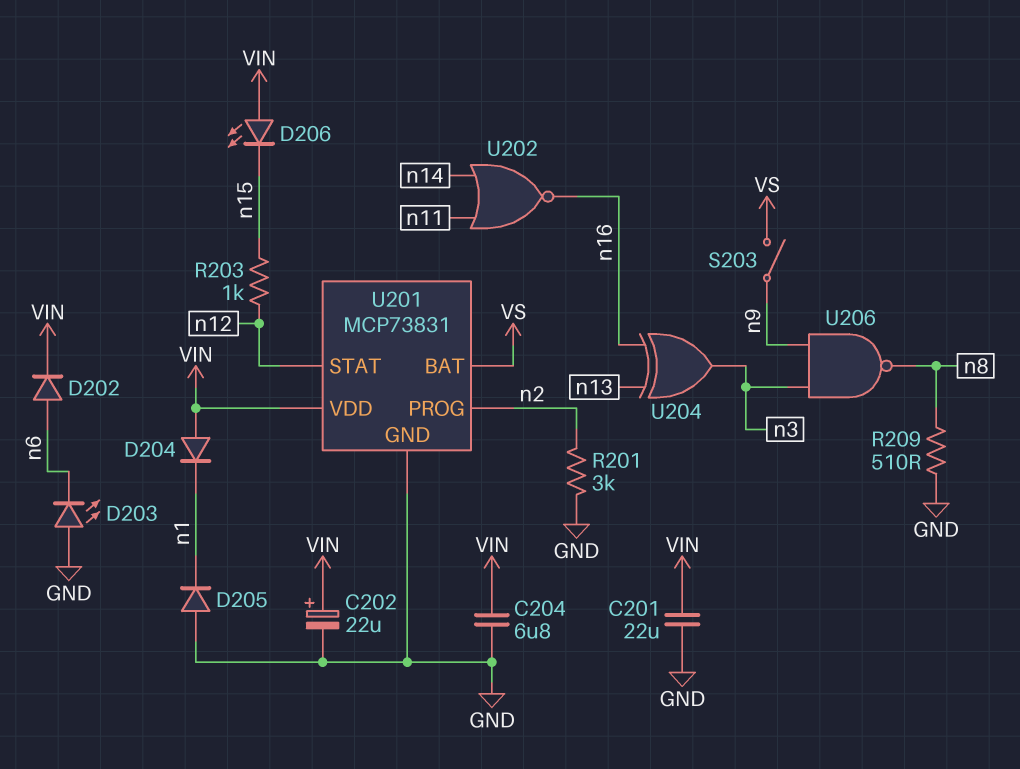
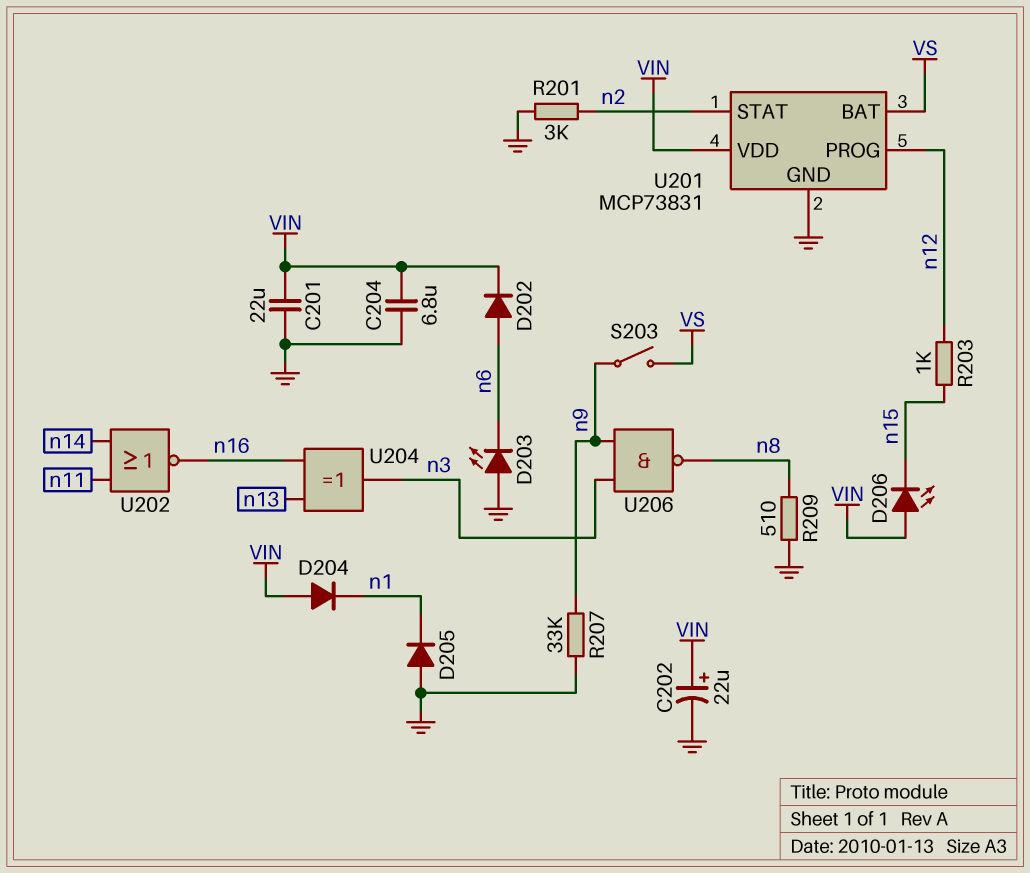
R207: none -> 33k (GND, n9)
U201 pin PROG: n2 -> n12
U201 pin STAT: n12 -> n2

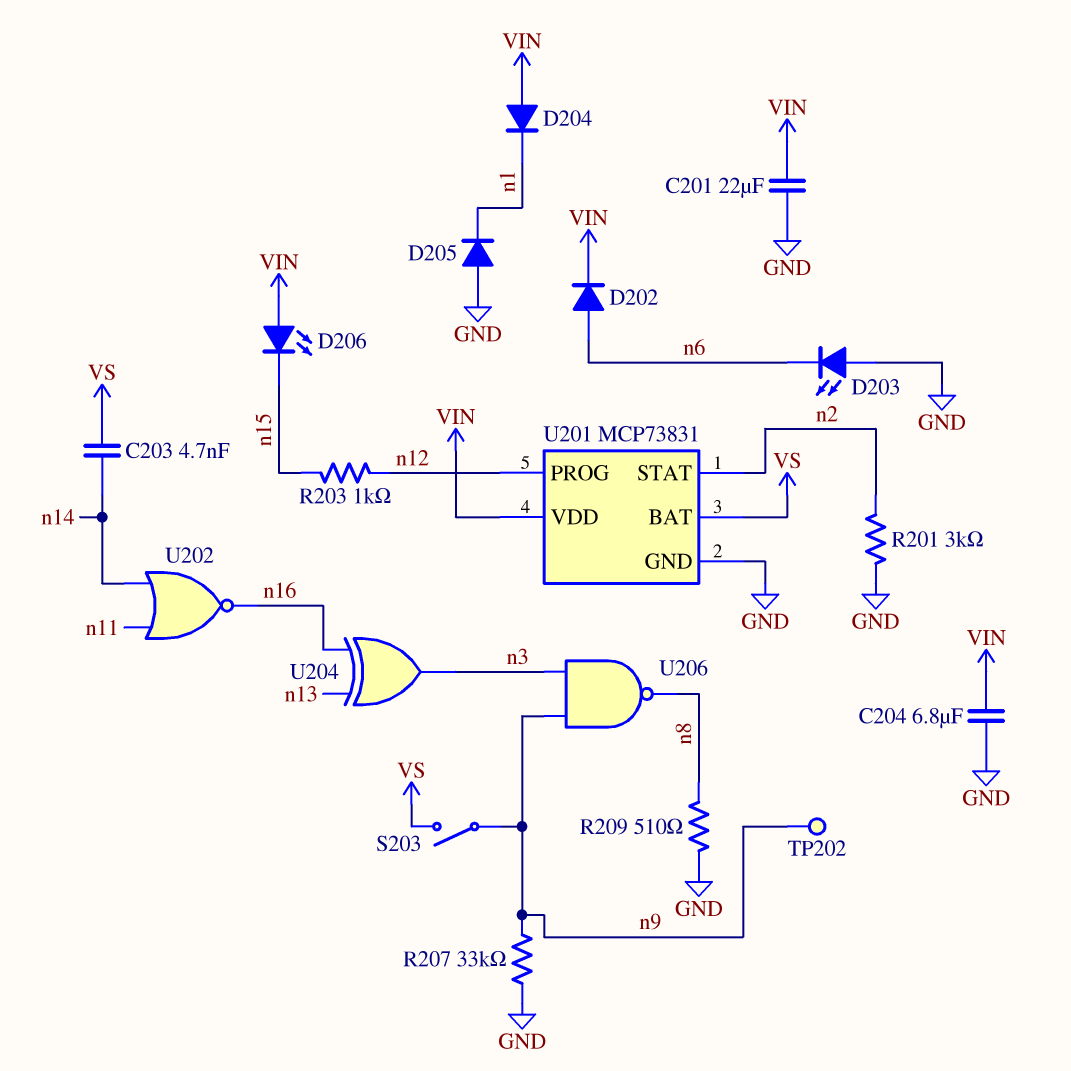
C202: 22uF (plus VIN, minus GND) -> none
C203: none -> 4.7nF (VS, n14)
TP202: none -> test point (n9)

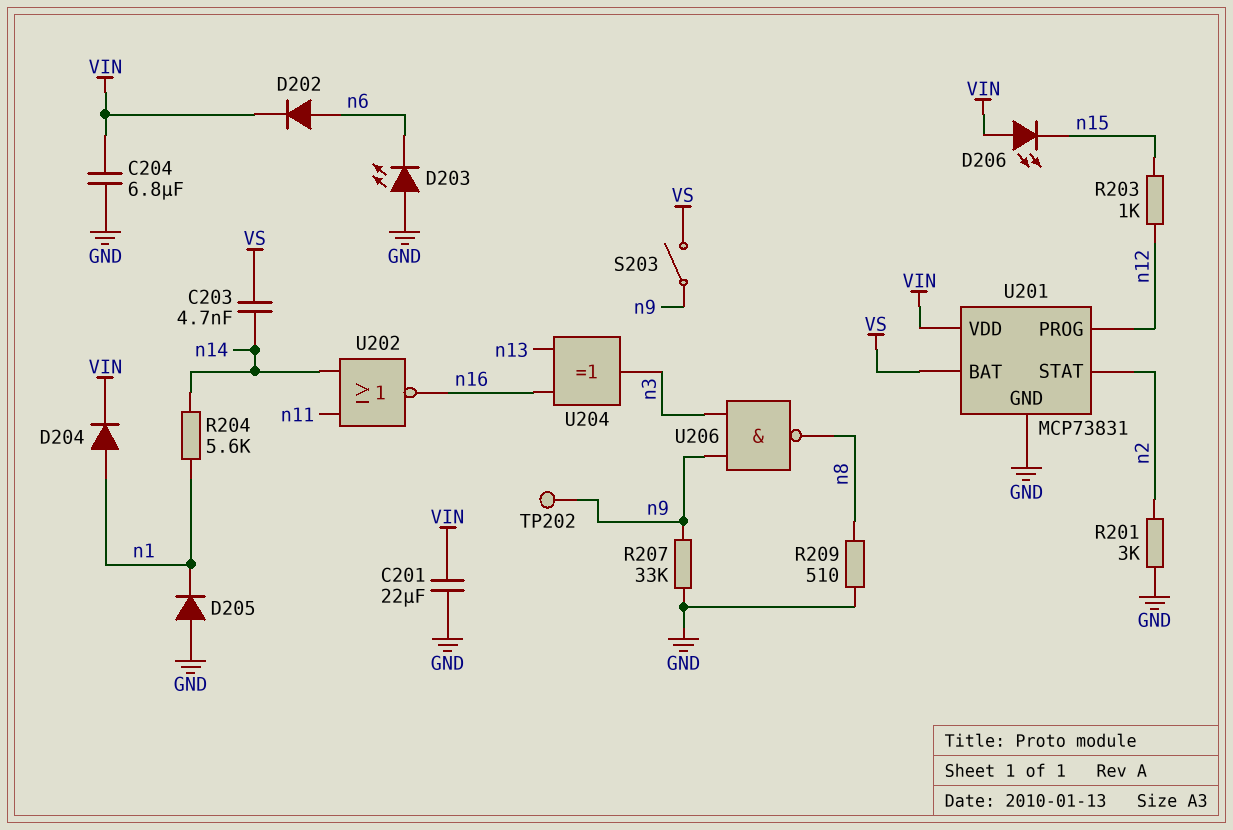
D204: diode (A VIN, K n1) -> diode (A n1, K VIN)
R204: none -> 5.6k (n1, n14)

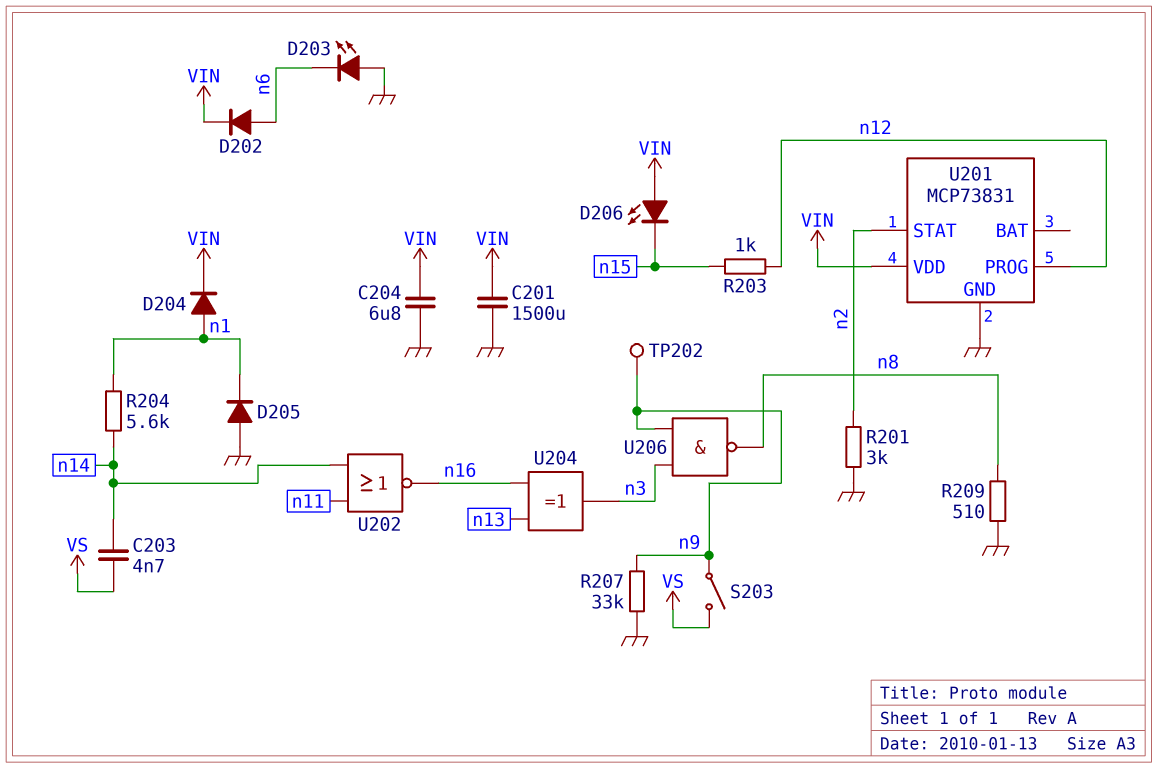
C201: 22uF (GND, VIN) -> 1500uF (GND, VIN)
U201 pin BAT: VS -> none

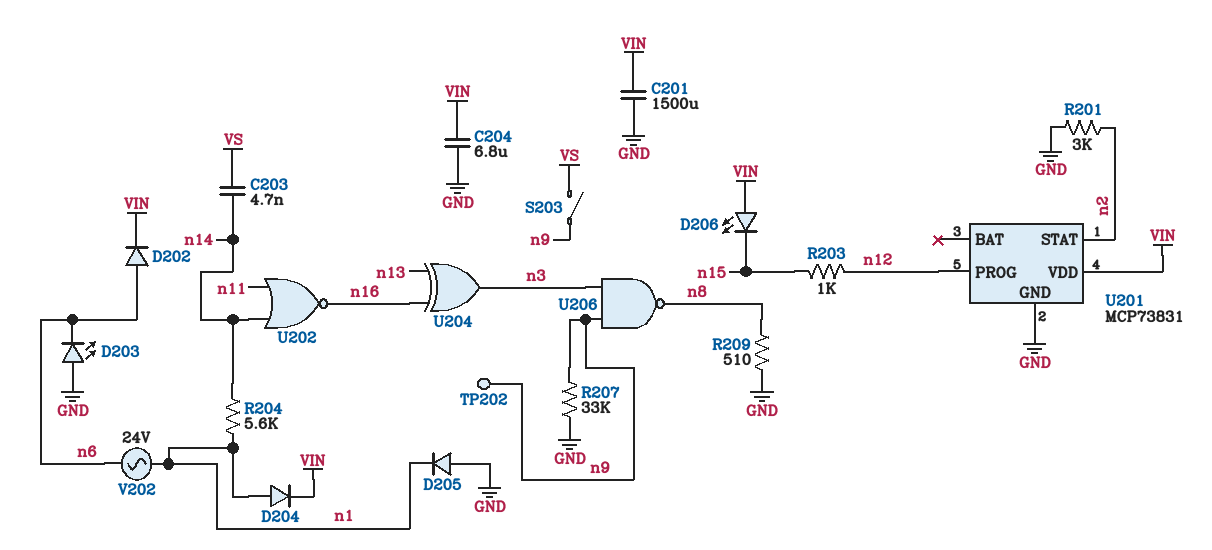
V202: none -> AC 24V (n1, n6)

